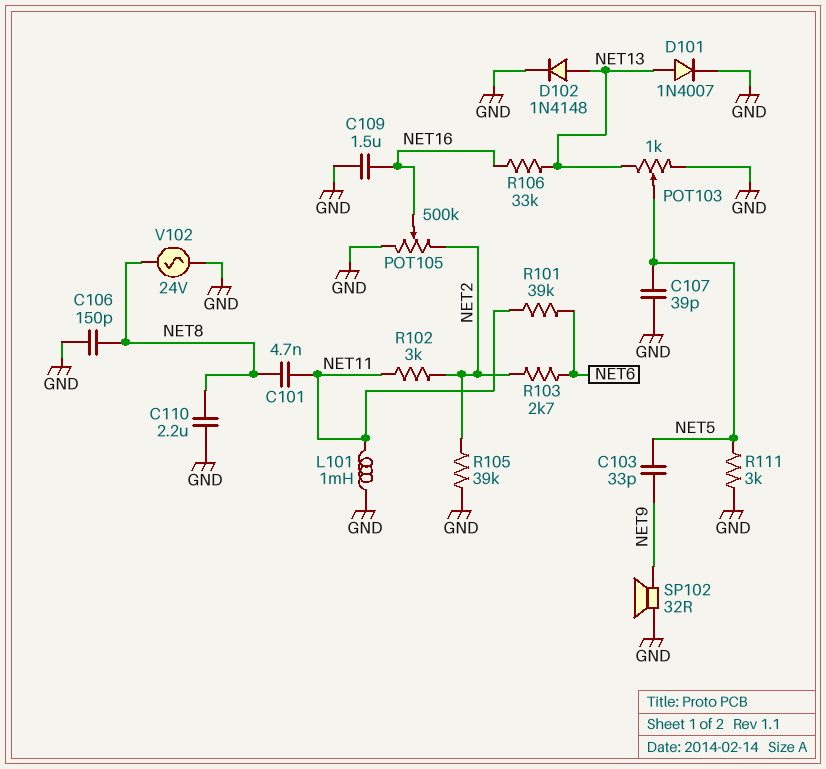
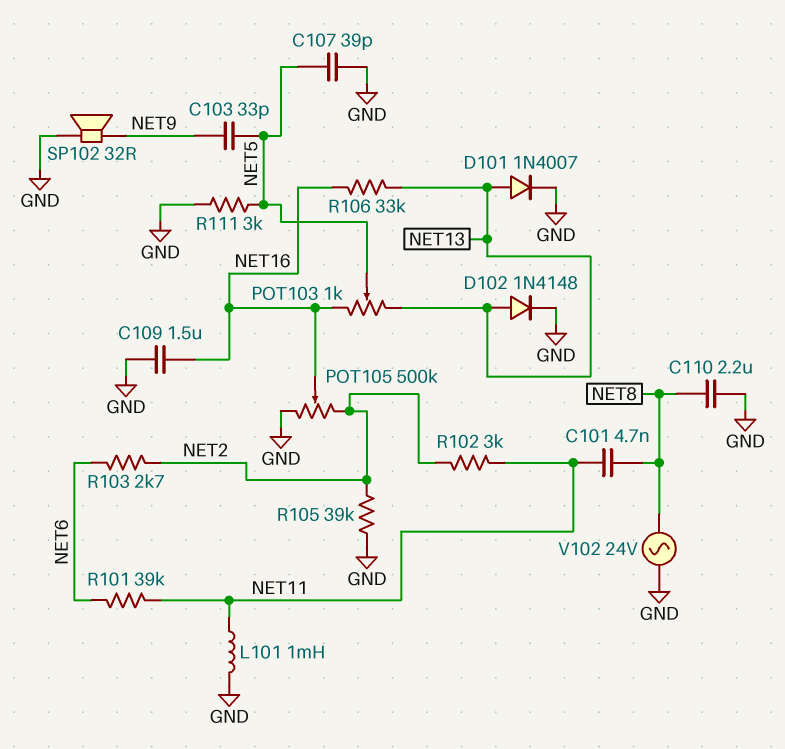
C106: 150pF (GND, NET8) -> none
POT103: 1k (GND, NET13, wiper NET5) -> 1k (NET13, NET16, wiper NET5)

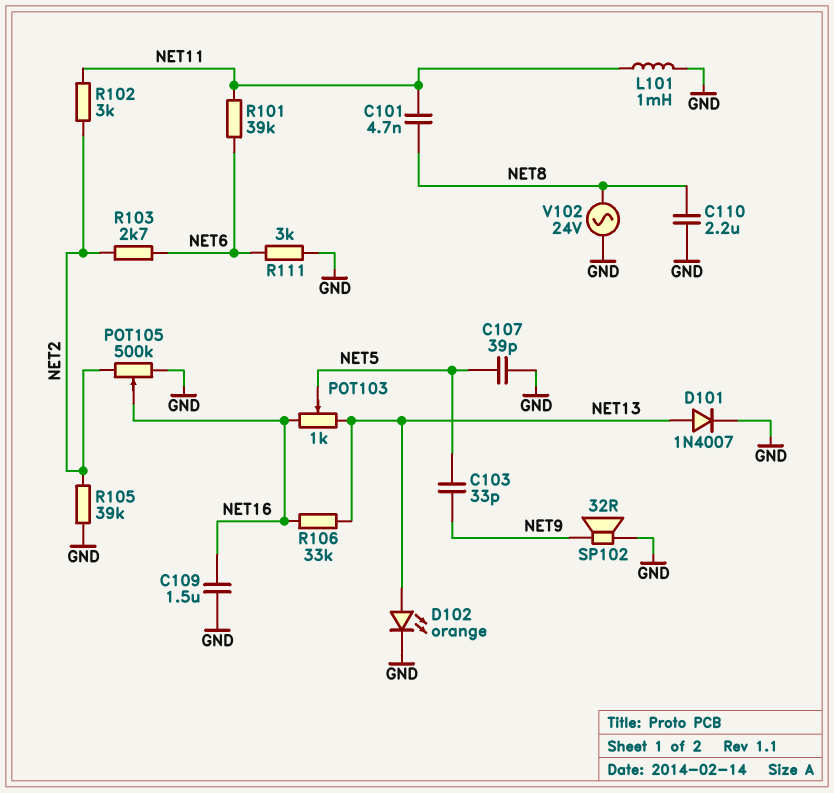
D102: diode 1N4148 (A NET13, K GND) -> LED orange (A NET13, K GND)
R111: 3k (GND, NET5) -> 3k (GND, NET6)

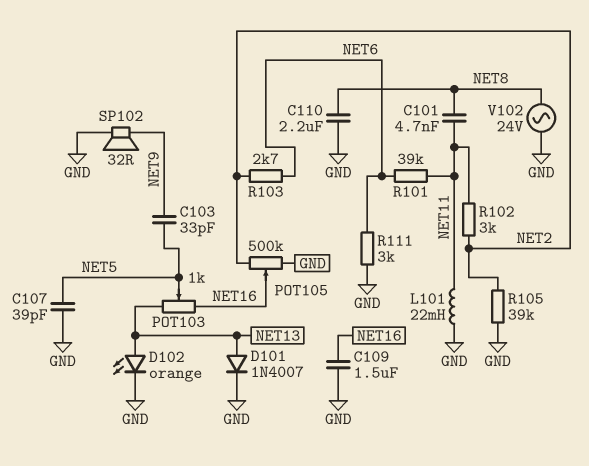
L101: 1mH (GND, NET11) -> 22mH (GND, NET11)
R106: 33k (NET13, NET16) -> none

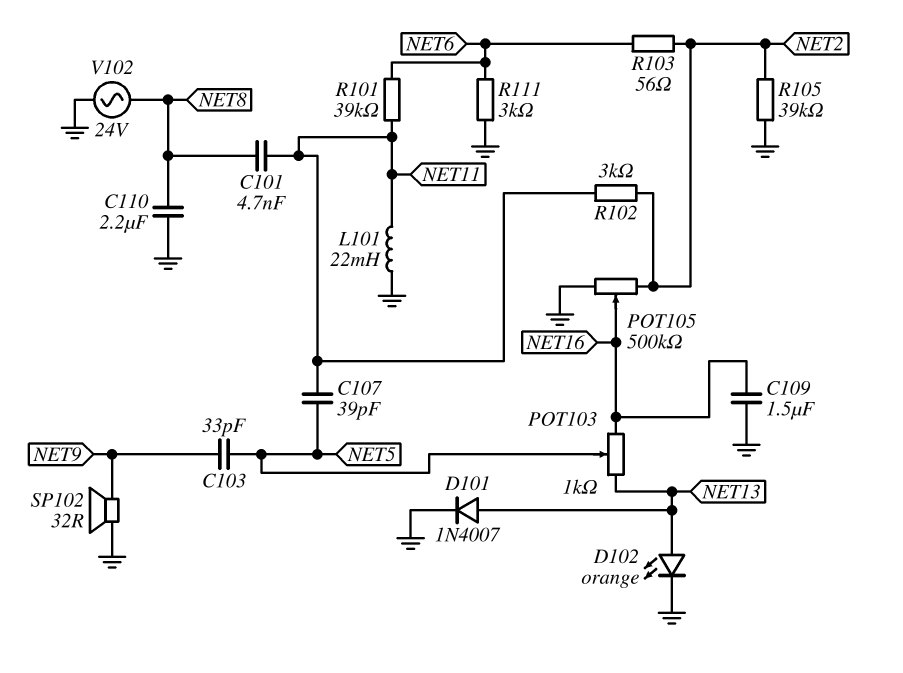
C107: 39pF (GND, NET5) -> 39pF (NET5, NET11)
R103: 2.7k (NET2, NET6) -> 56 (NET2, NET6)

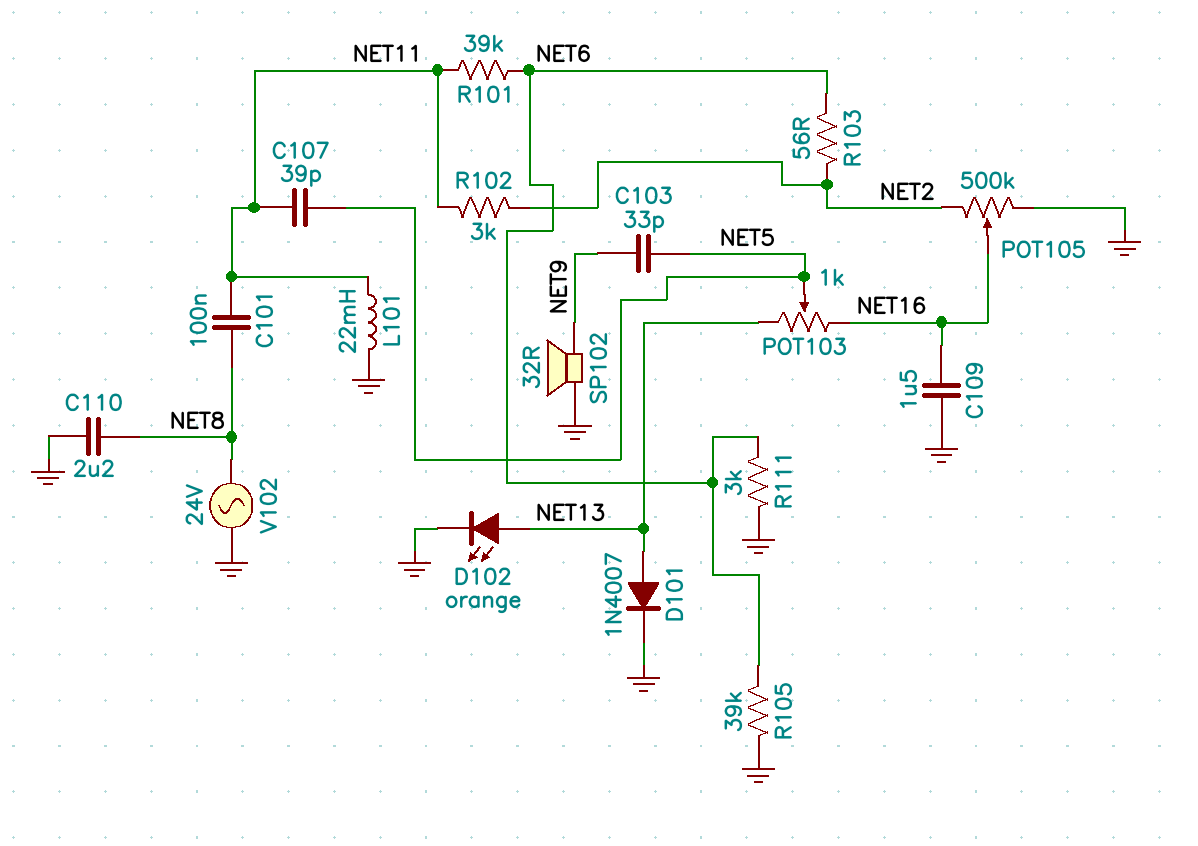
C101: 4.7nF (NET8, NET11) -> 100nF (NET8, NET11)
R105: 39k (GND, NET2) -> 39k (GND, NET6)

